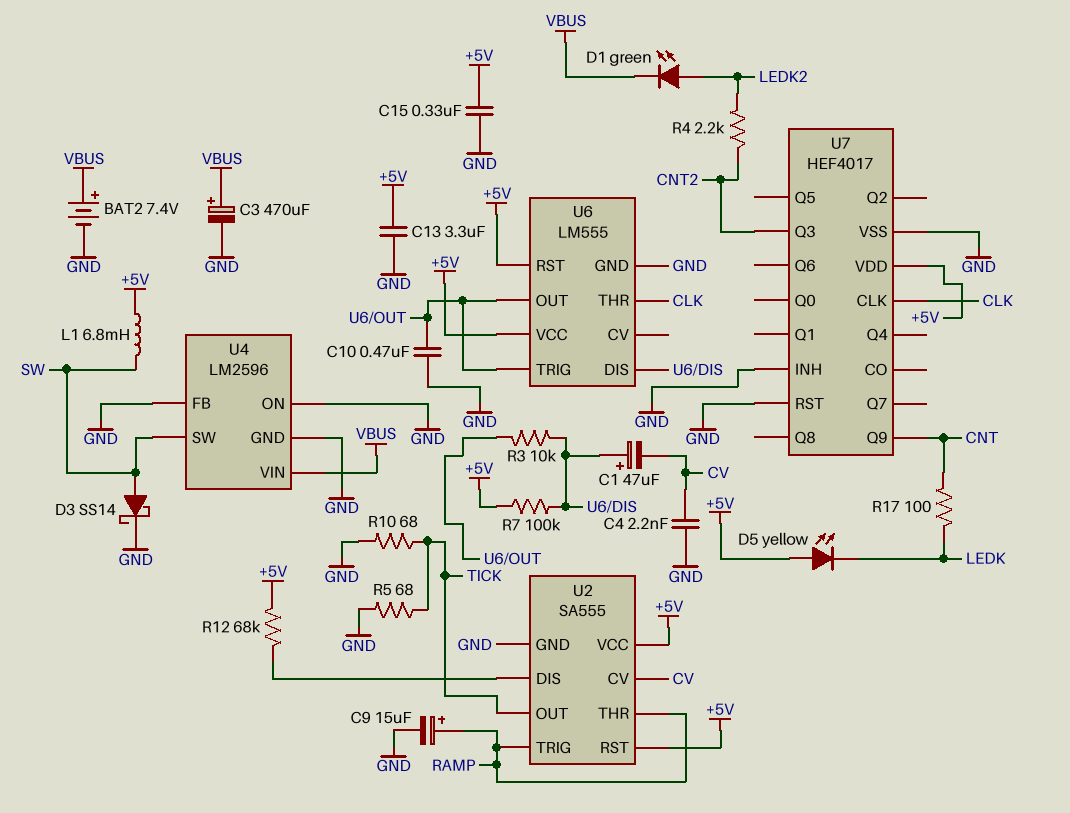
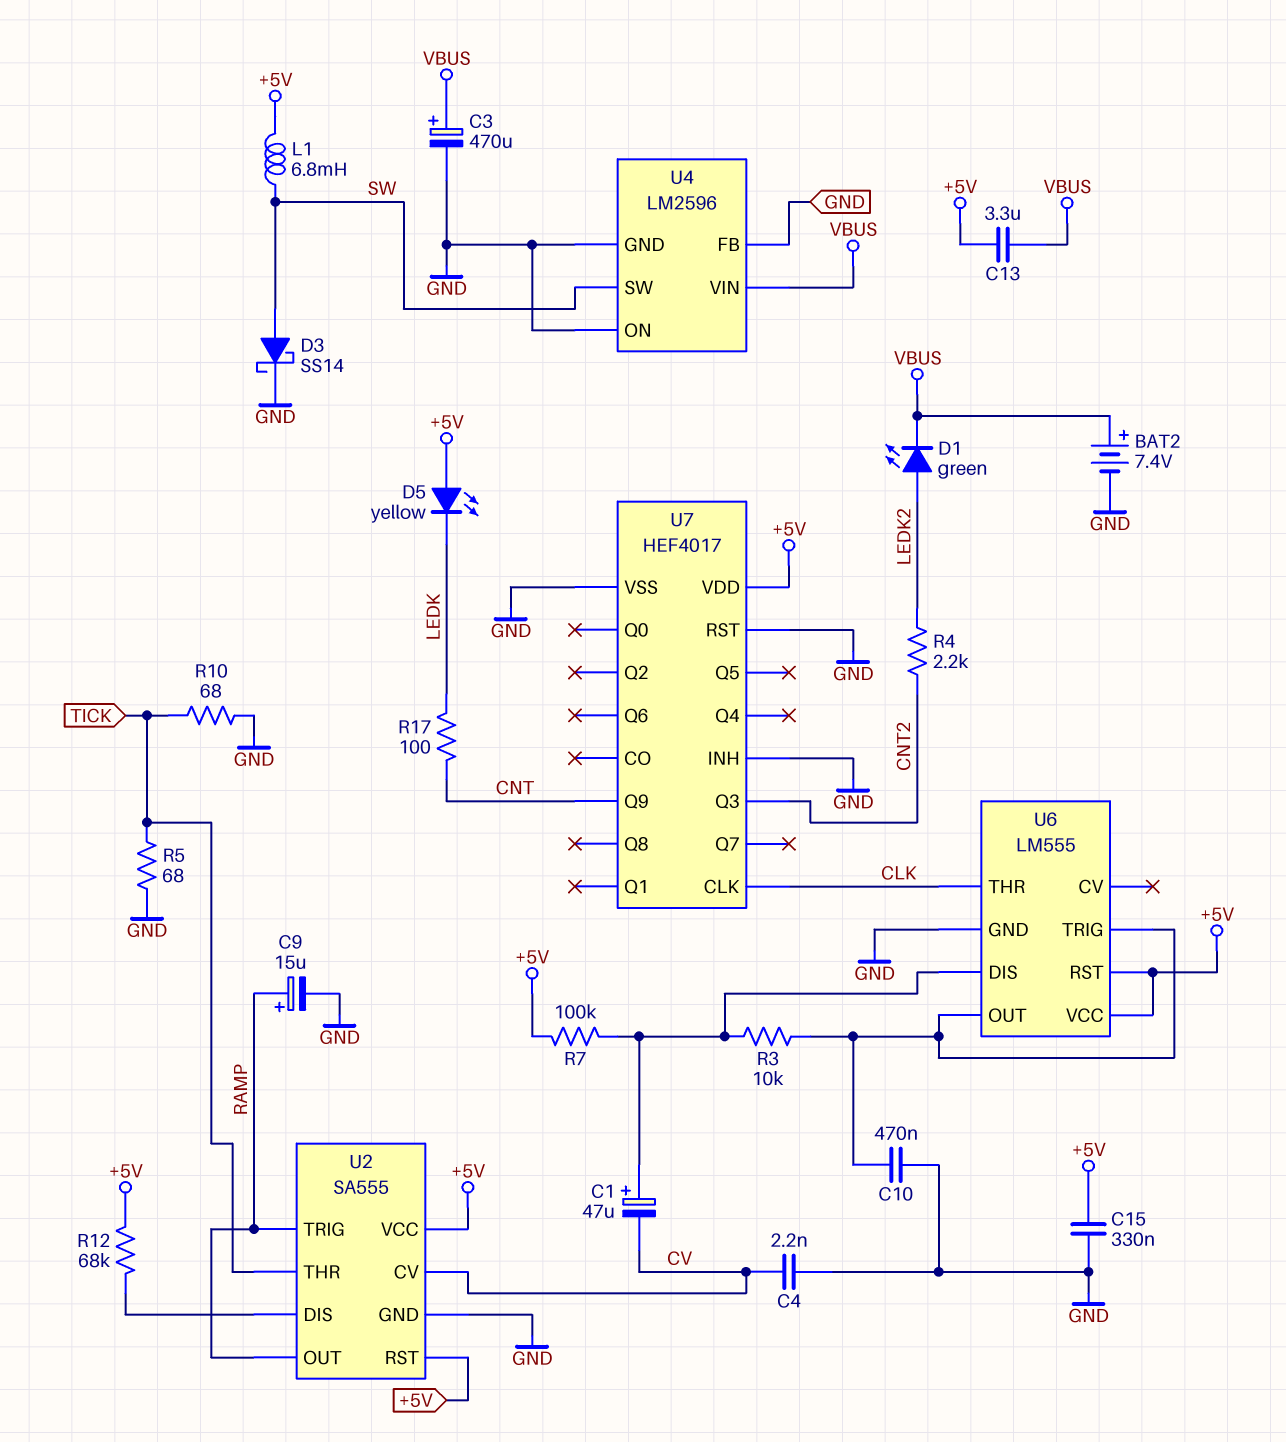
C13: 3.3uF (+5V, GND) -> 3.3uF (+5V, VBUS)
U2 pin OUT: TICK -> RAMP
U2 pin THR: RAMP -> TICK

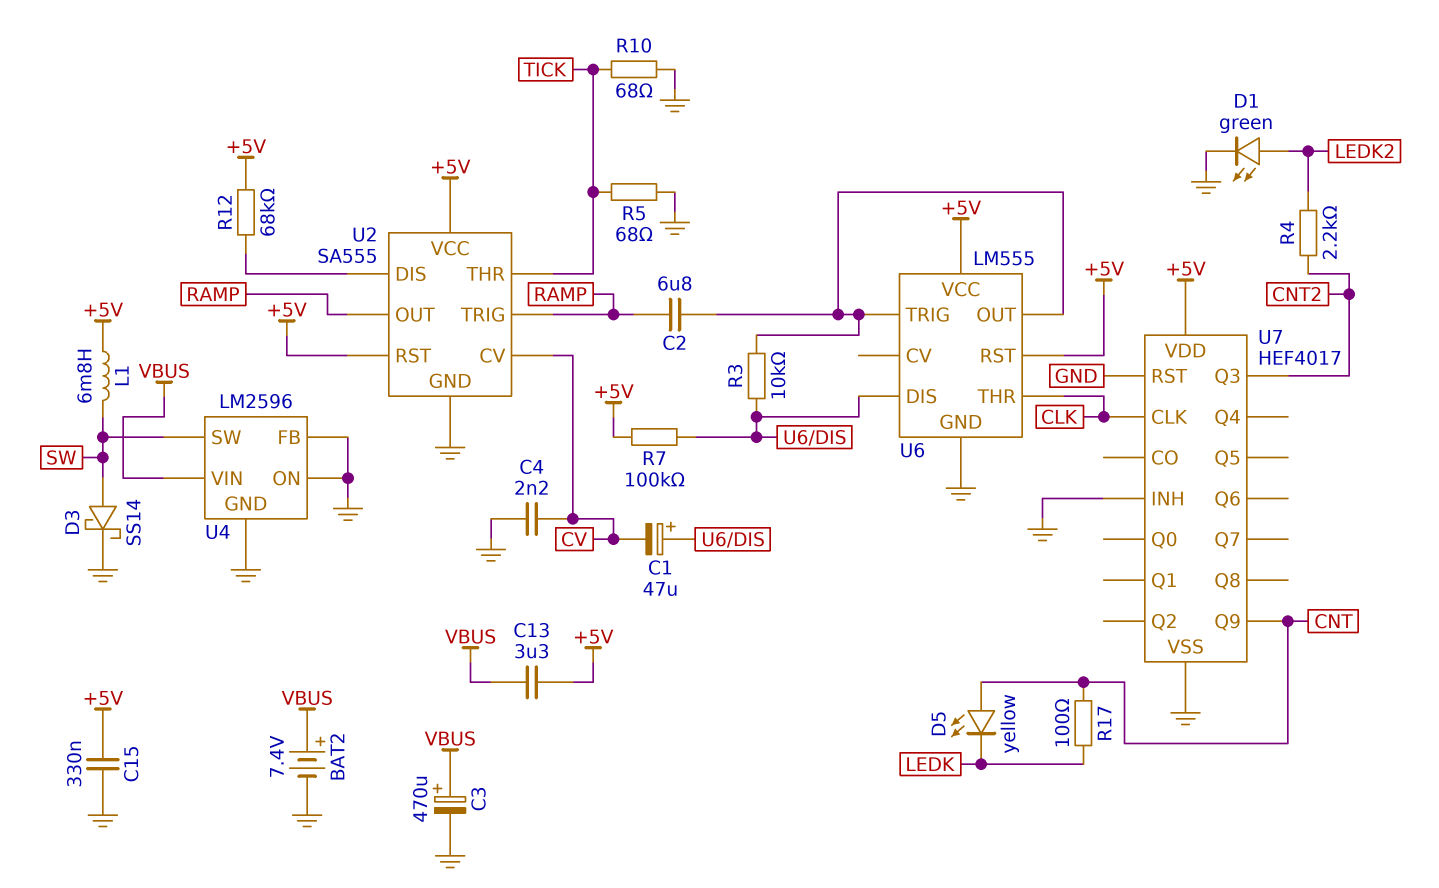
C2: none -> 6.8uF (RAMP, U6/OUT)
C9: 15uF (plus RAMP, minus GND) -> none
C10: 470nF (GND, U6/OUT) -> none
D1: LED green (A LEDK2, K VBUS) -> LED green (A LEDK2, K GND)
D5: LED yellow (A +5V, K LEDK) -> LED yellow (A CNT, K LEDK)

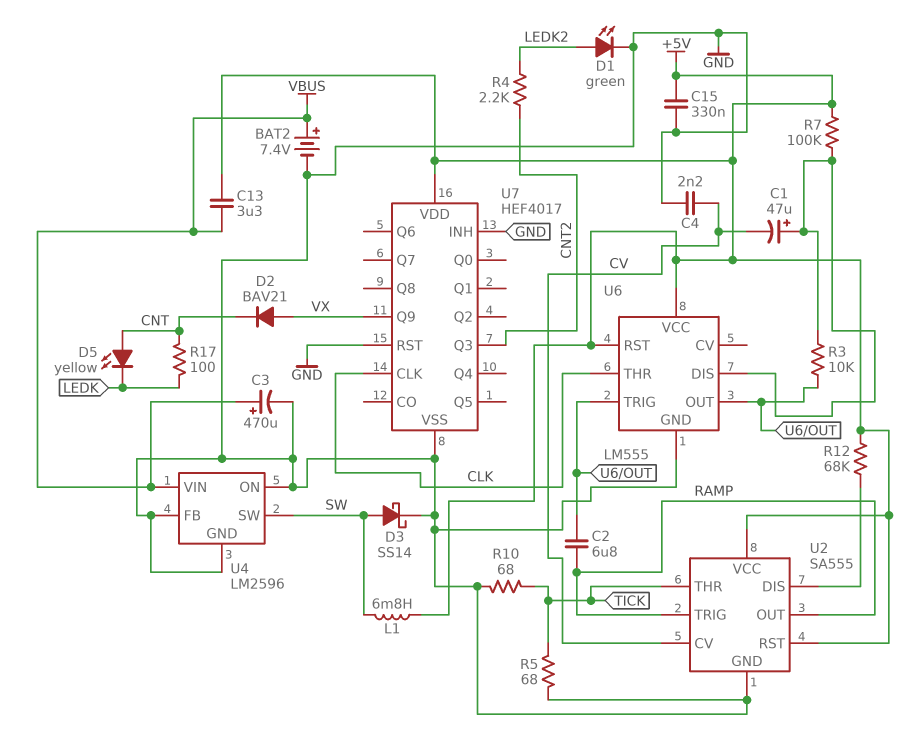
D2: none -> diode BAV21 (A VX, K CNT)
U7 pin Q9: CNT -> VX

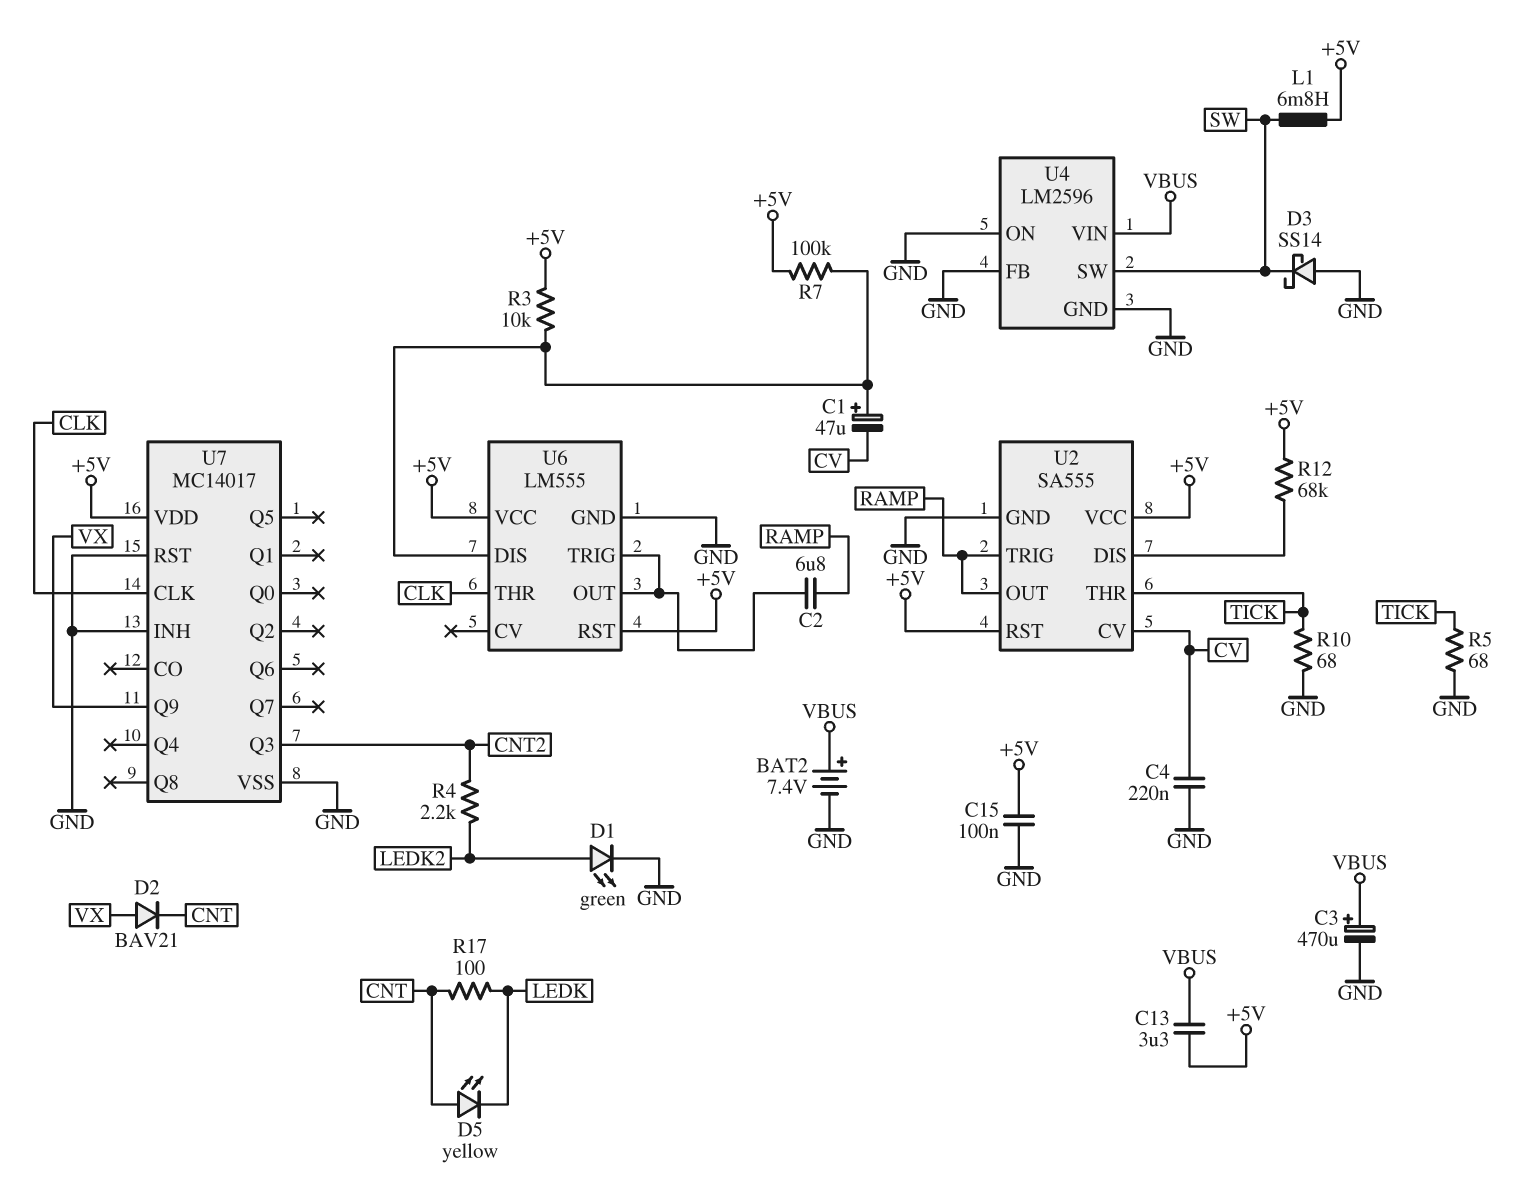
C4: 2.2nF (CV, GND) -> 220nF (CV, GND)
C15: 330nF (+5V, GND) -> 100nF (+5V, GND)
D3: schottky SS14 (A SW, K GND) -> schottky SS14 (A GND, K SW)
R3: 10k (U6/DIS, U6/OUT) -> 10k (+5V, U6/DIS)
U7: HEF4017 -> MC14017

